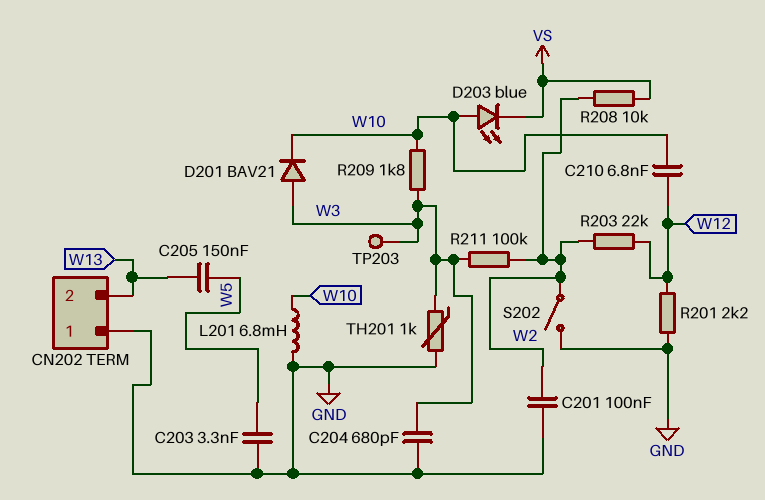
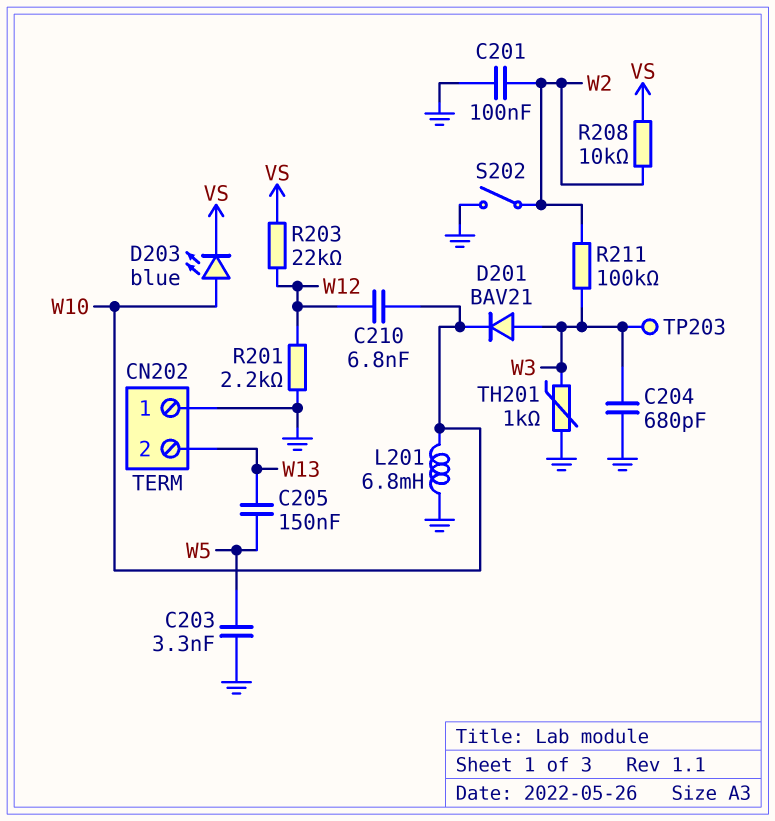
R203: 22k (W2, W12) -> 22k (VS, W12)
R209: 1.8k (W3, W10) -> none

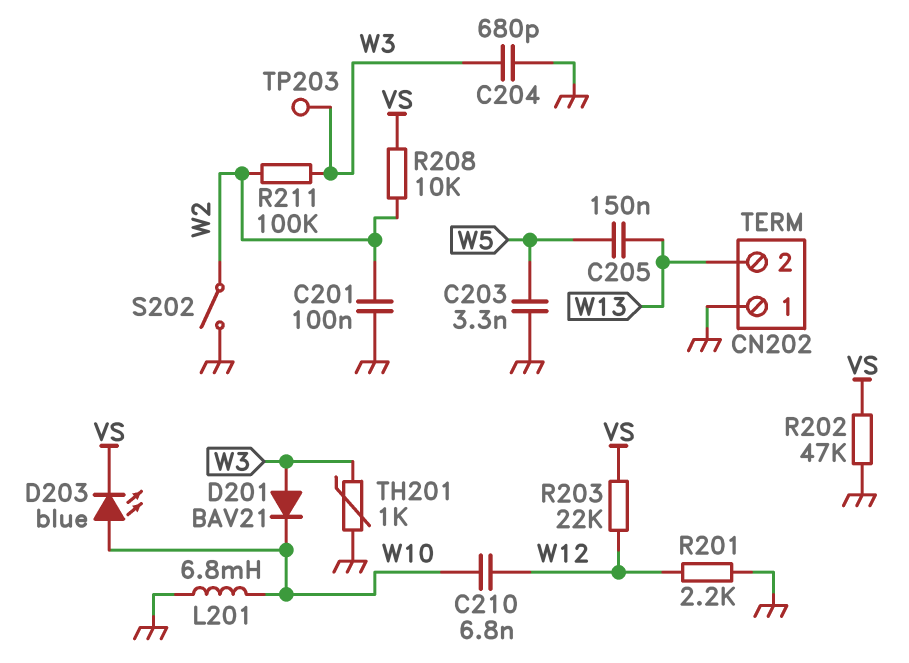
R202: none -> 47k (GND, VS)

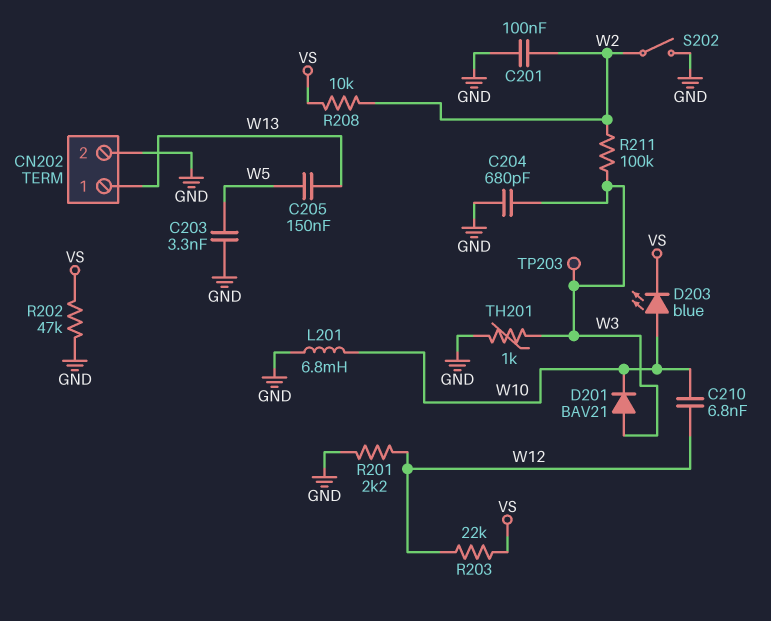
CN202 pin 1: GND -> W13
CN202 pin 2: W13 -> GND

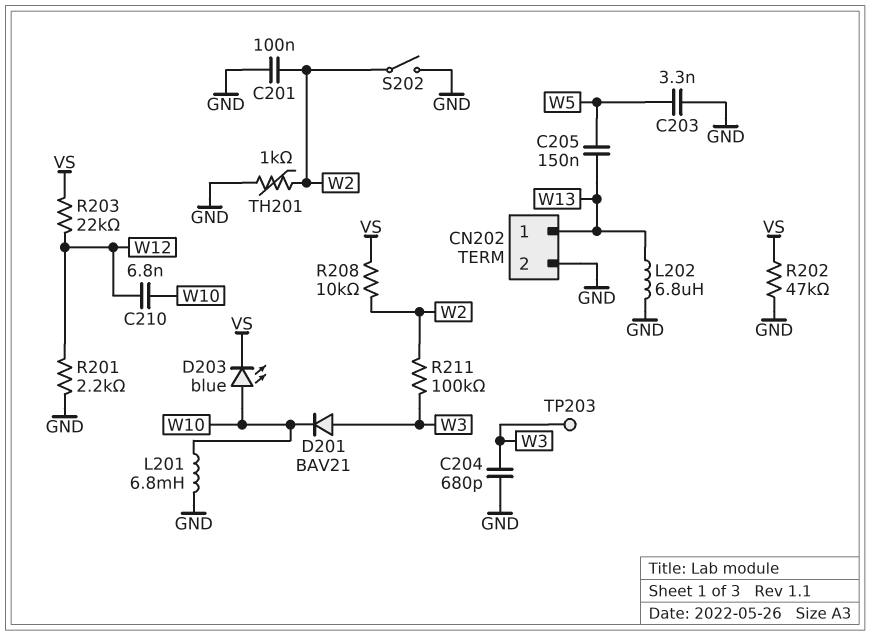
L202: none -> 6.8uH (GND, W13)
TH201: 1k (GND, W3) -> 1k (GND, W2)

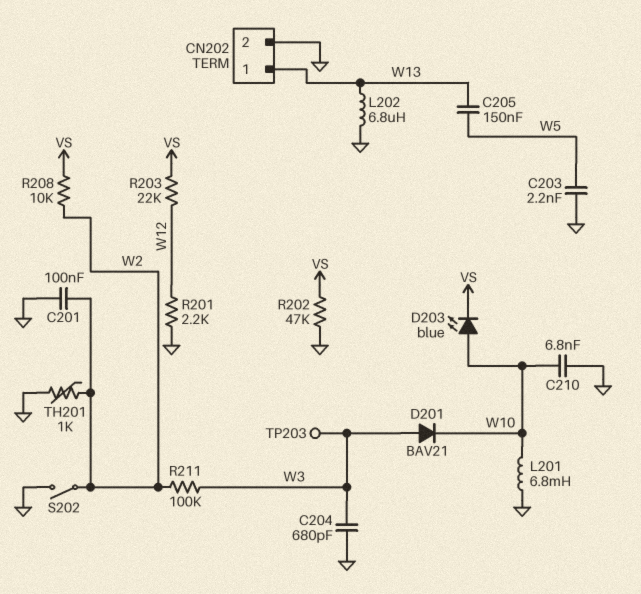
C203: 3.3nF (GND, W5) -> 2.2nF (GND, W5)
C210: 6.8nF (W10, W12) -> 6.8nF (GND, W10)

